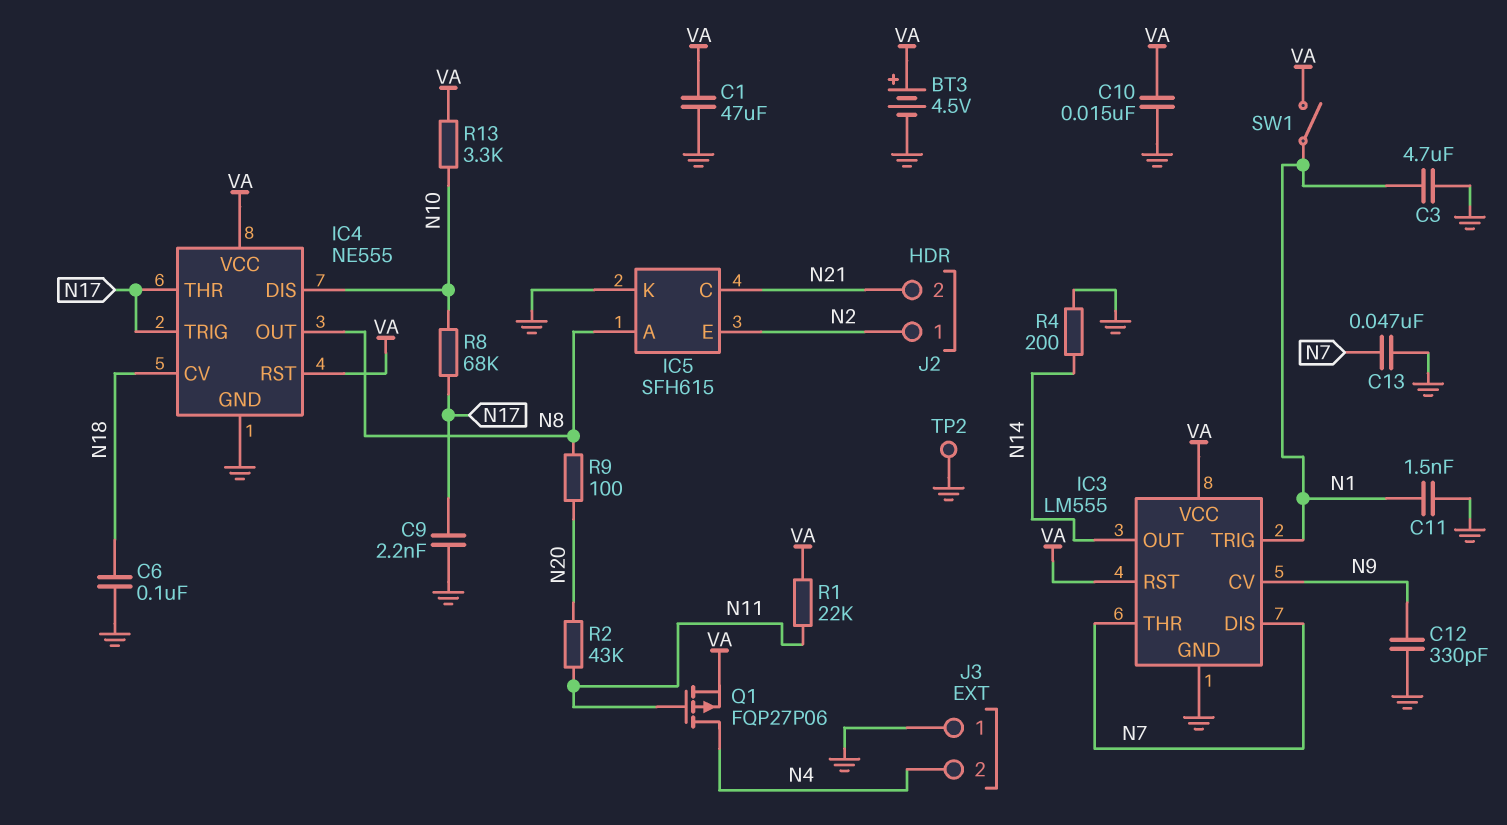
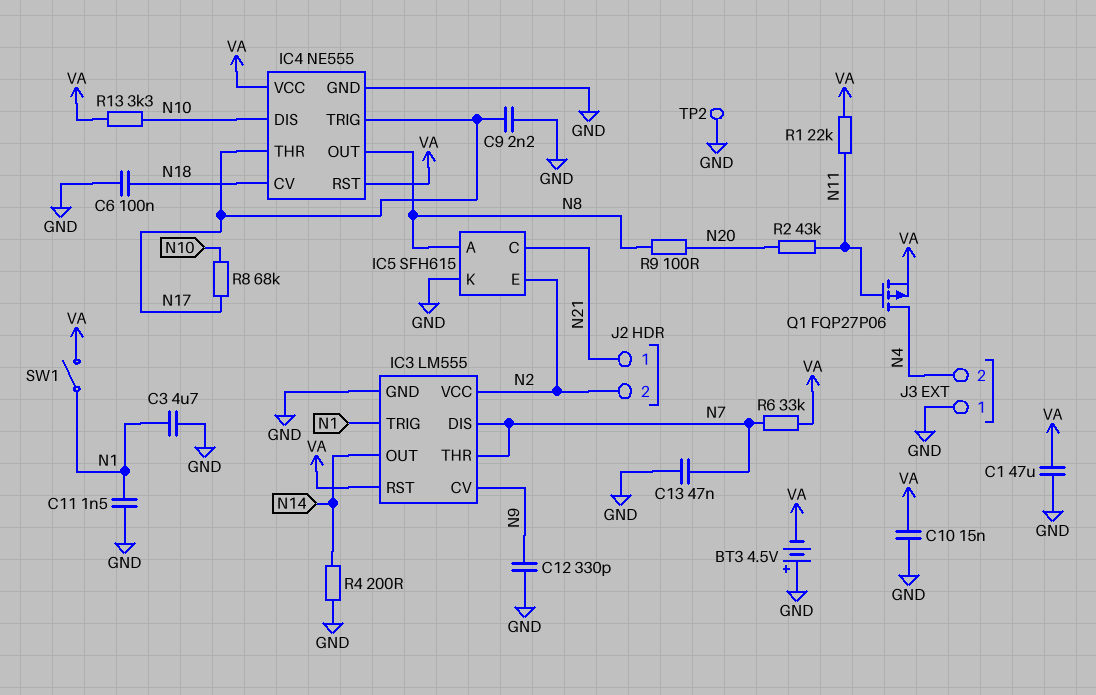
BT3: 4.5V (plus VA, minus GND) -> 4.5V (plus GND, minus VA)
IC3 pin VCC: VA -> N2
J2 pin 1: N2 -> N21
J2 pin 2: N21 -> N2
R6: none -> 33k (N7, VA)

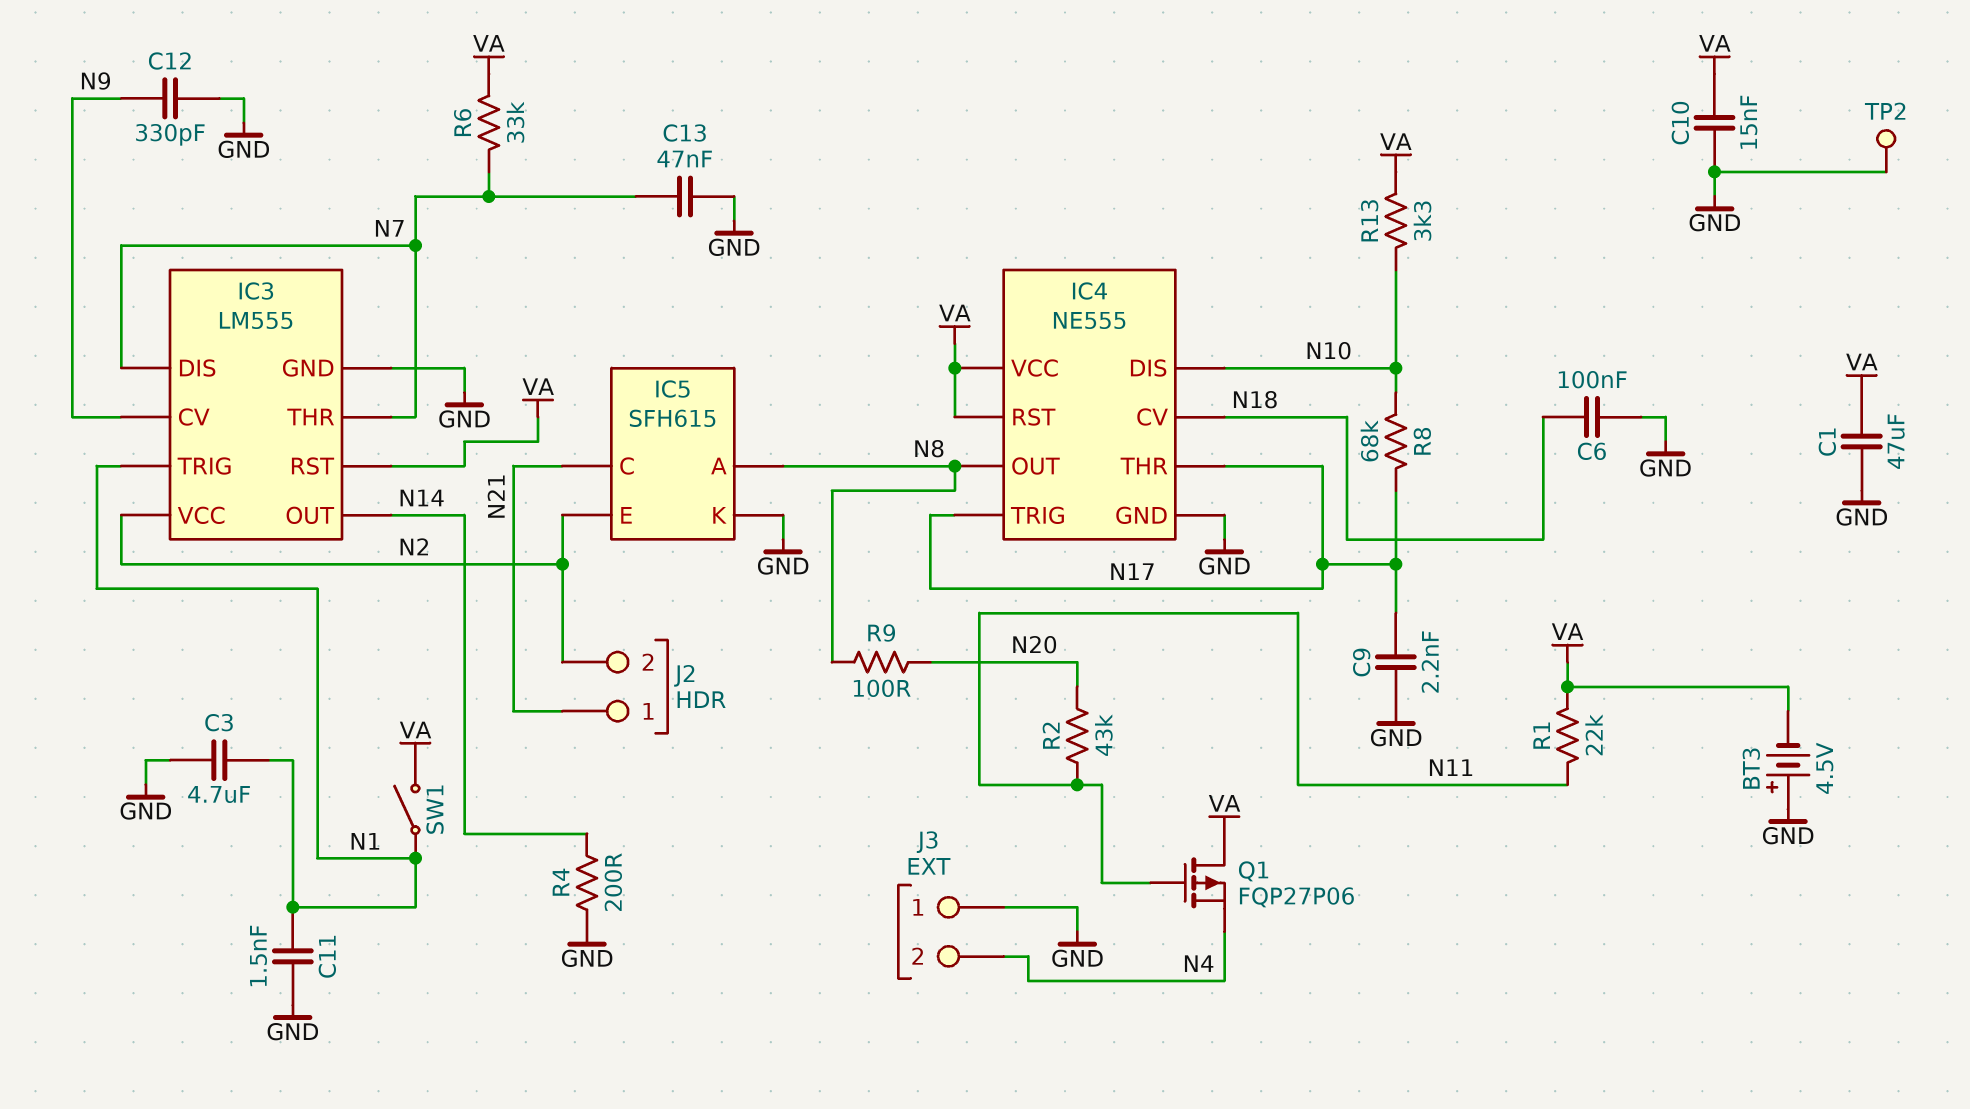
Q1: PMOS FQP27P06 (G N11, D N4, S VA) -> PMOS FQP27P06 (G N11, D VA, S N4)

